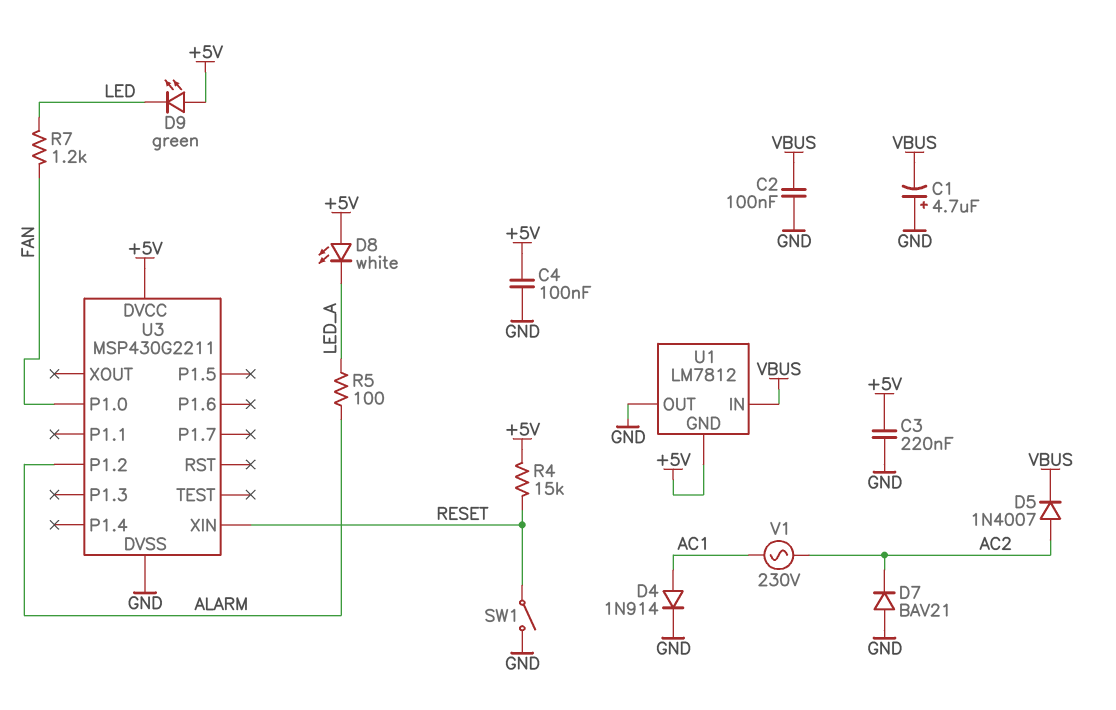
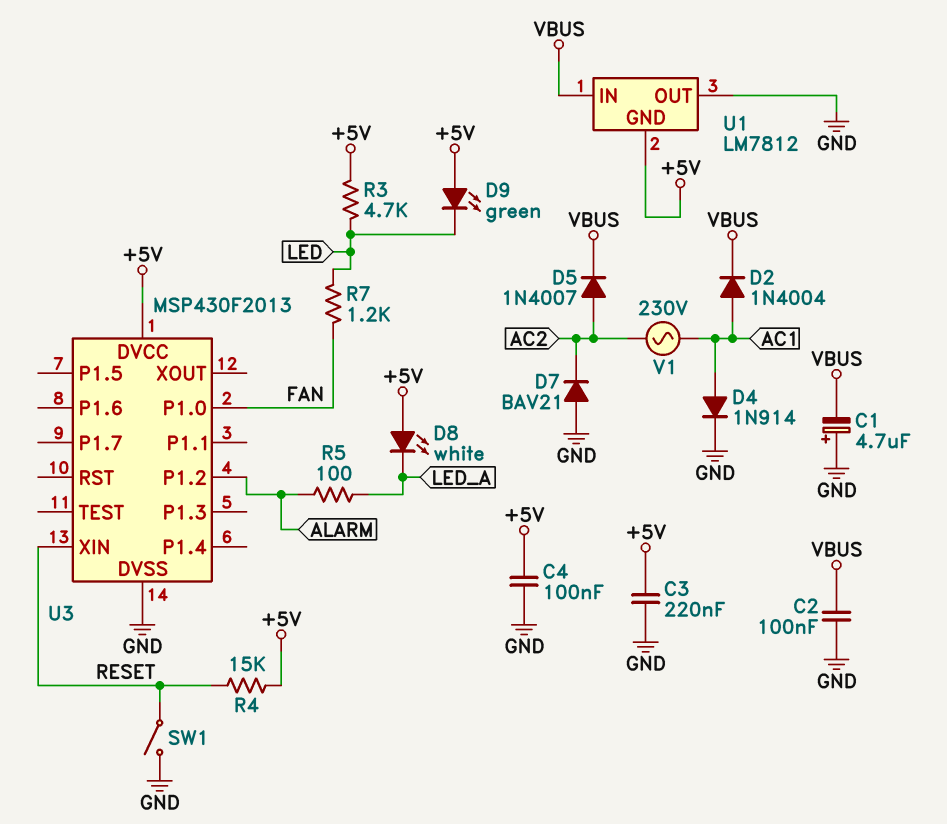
D2: none -> diode 1N4004 (A AC1, K VBUS)
R3: none -> 4.7k (+5V, LED)
U3: MSP430G2211 -> MSP430F2013

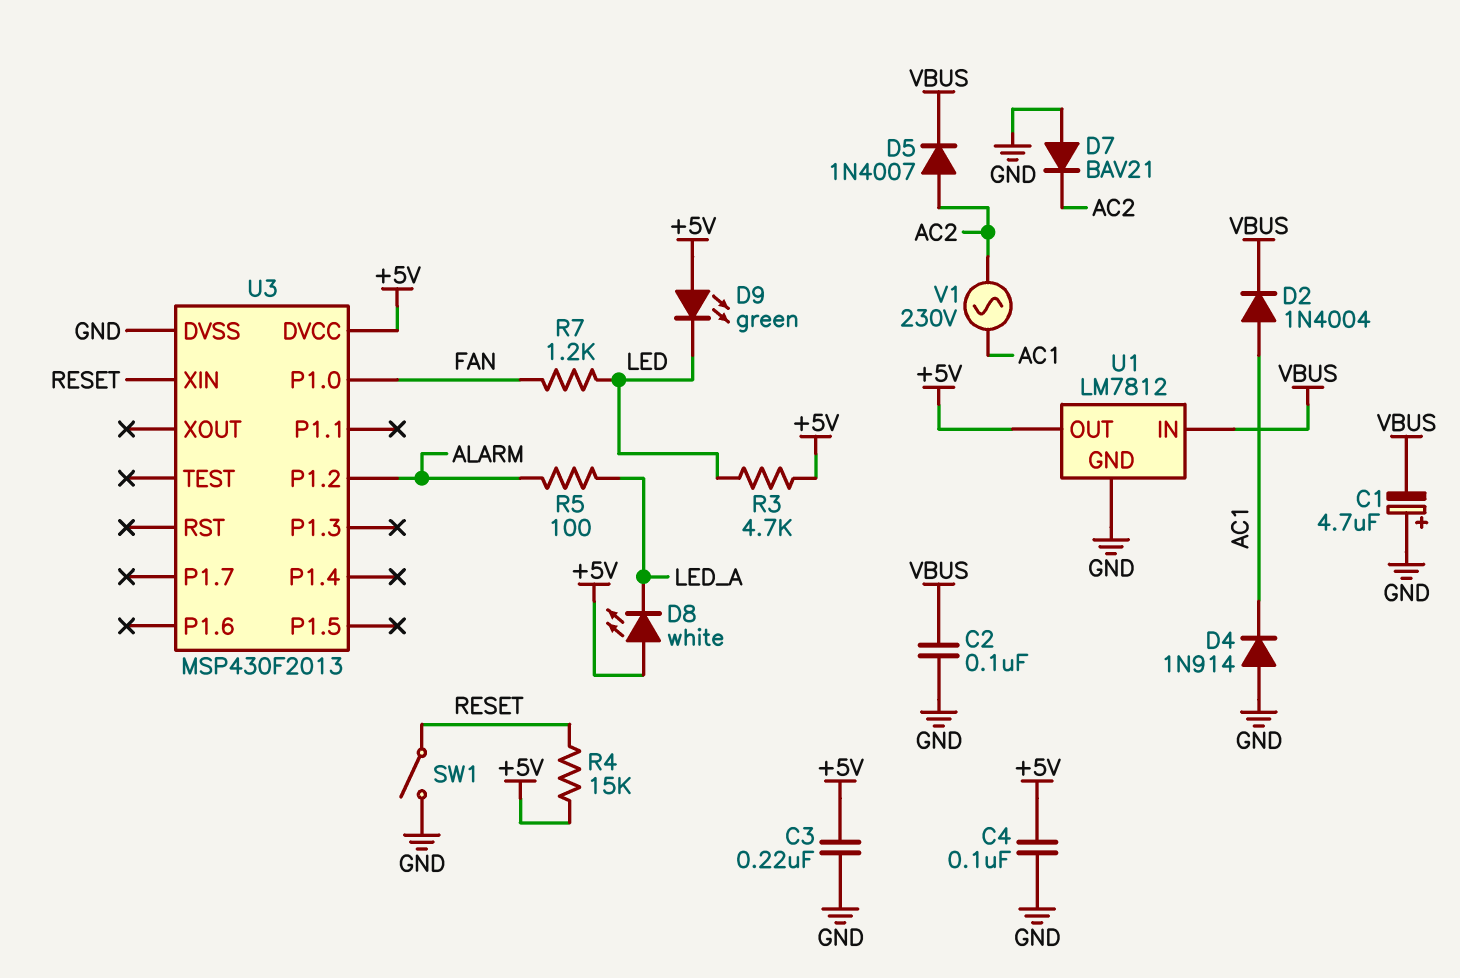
D4: diode 1N914 (A AC1, K GND) -> diode 1N914 (A GND, K AC1)
U1 pin GND: +5V -> GND
U1 pin OUT: GND -> +5V

